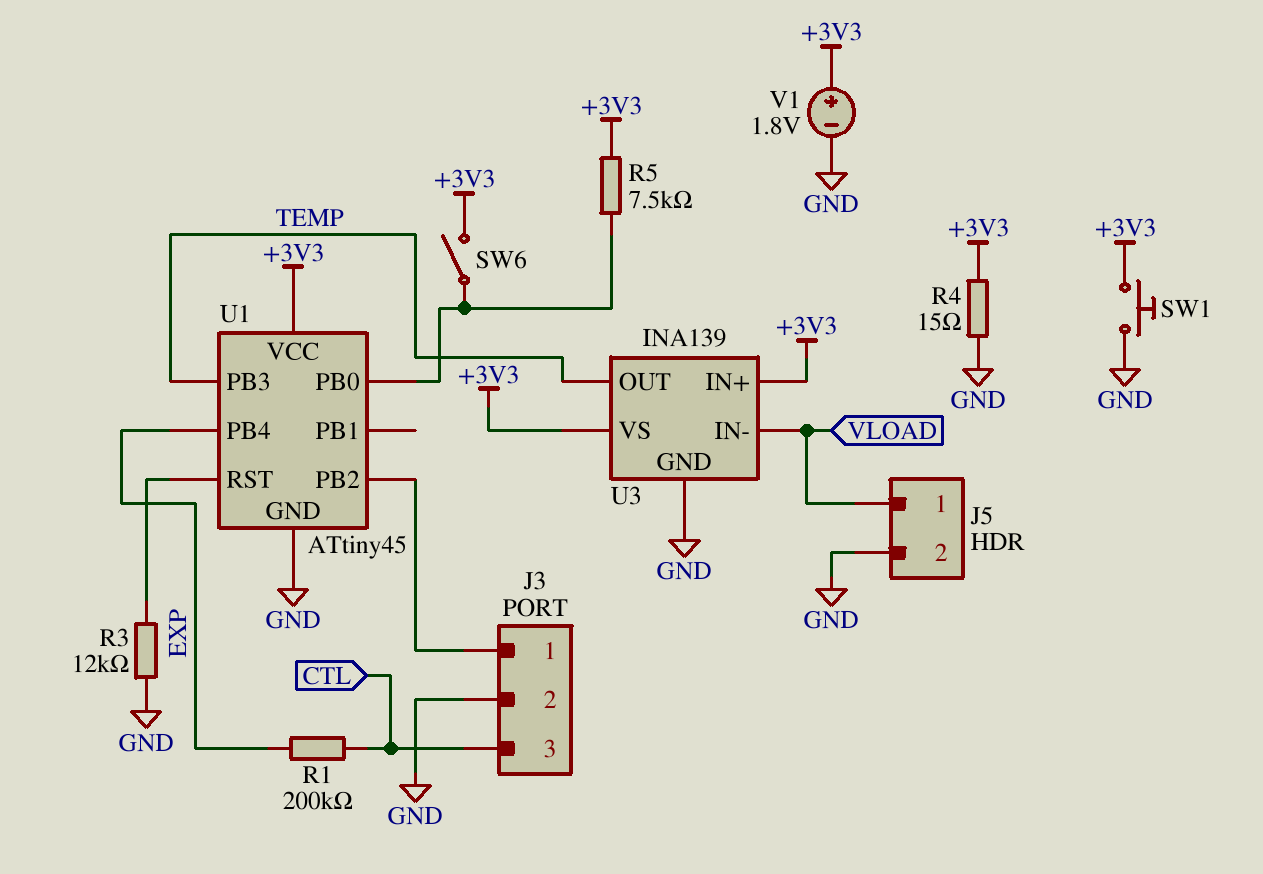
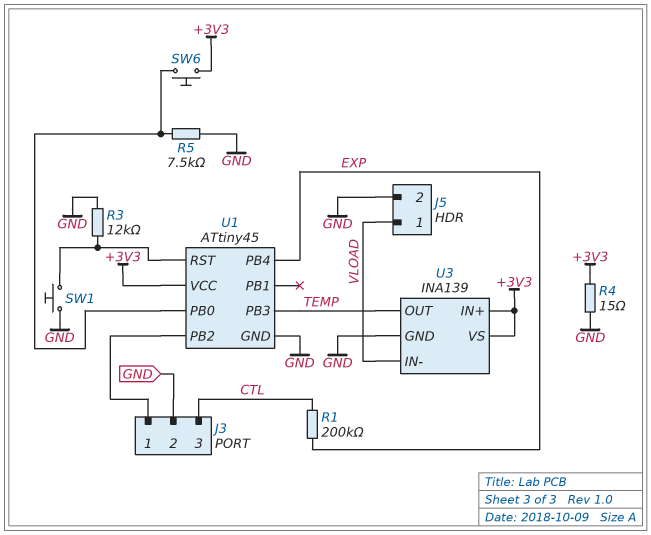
R5: 7.5k (+3V3, U1/PB0) -> 7.5k (GND, U1/PB0)
SW1: button (+3V3, GND) -> button (GND, U1/RST)
SW6: switch (+3V3, U1/PB0) -> button (+3V3, U1/PB0)
V1: 1.8V (plus +3V3, minus GND) -> none

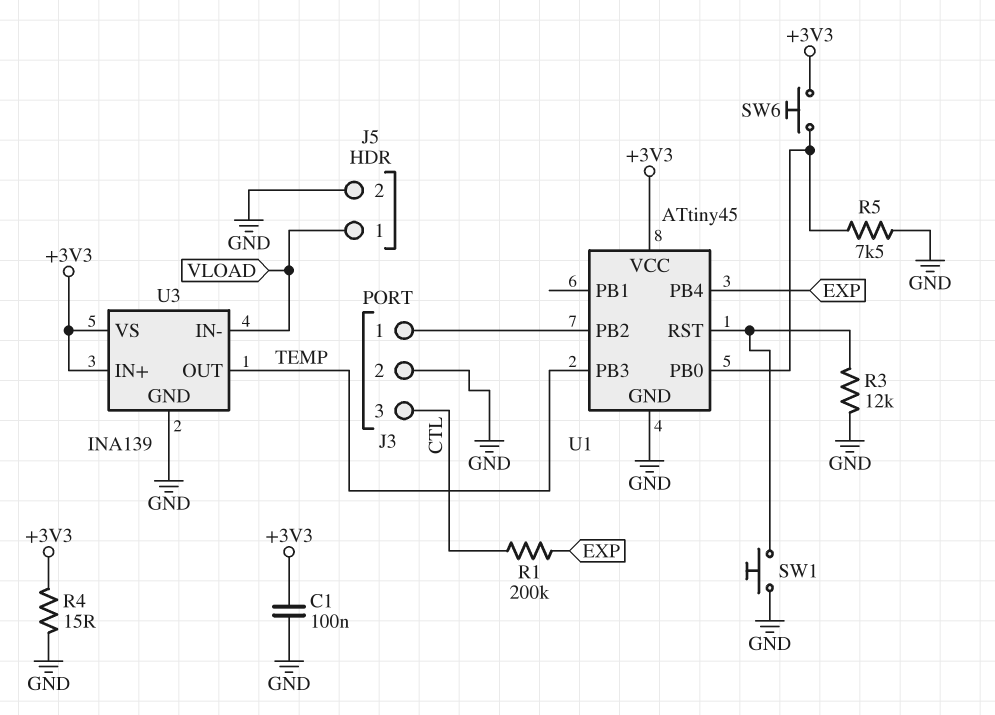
C1: none -> 100nF (+3V3, GND)

